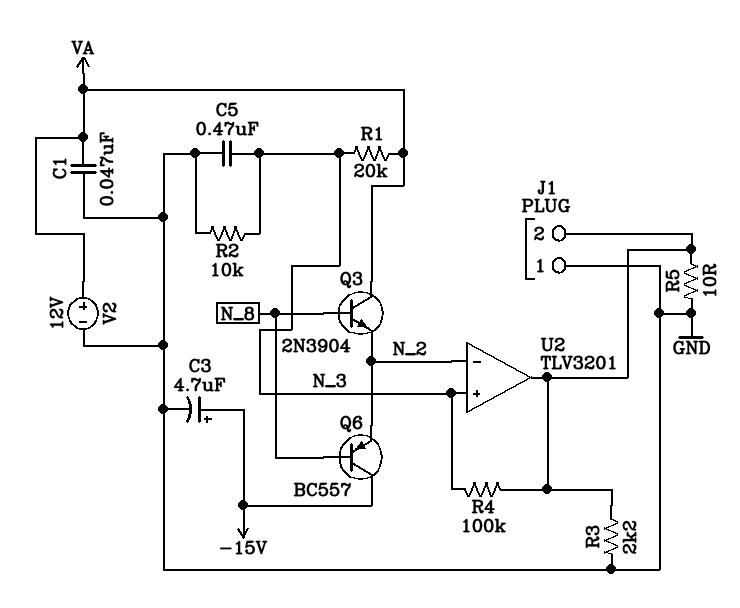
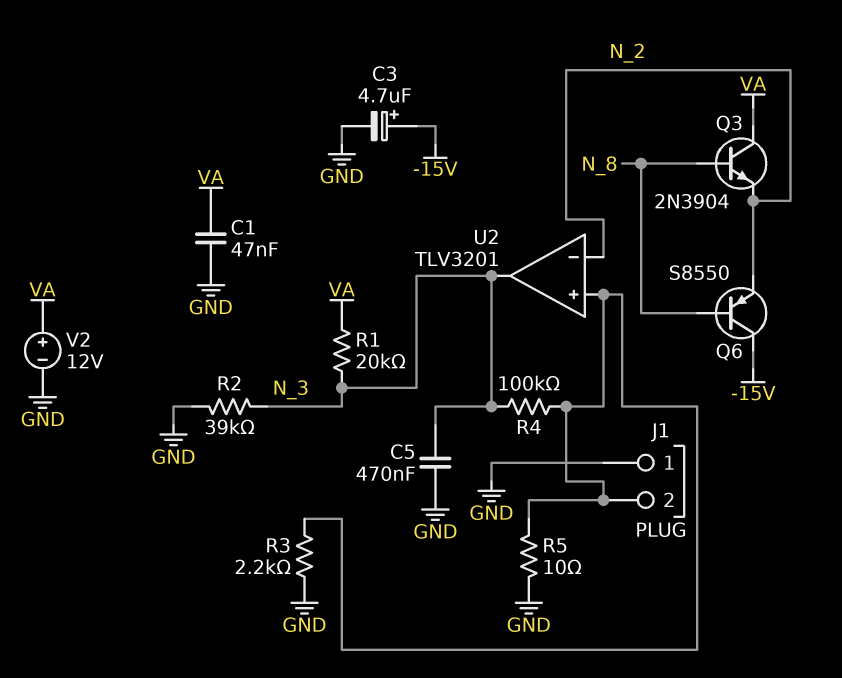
Q6: PNP BC557 (B N_8, C -15V, E N_2) -> PNP S8550 (B N_8, C -15V, E N_2)
R2: 10k (GND, N_3) -> 39k (GND, N_3)
U2 pin in+: N_3 -> J1/2
U2 pin out: J1/2 -> N_3

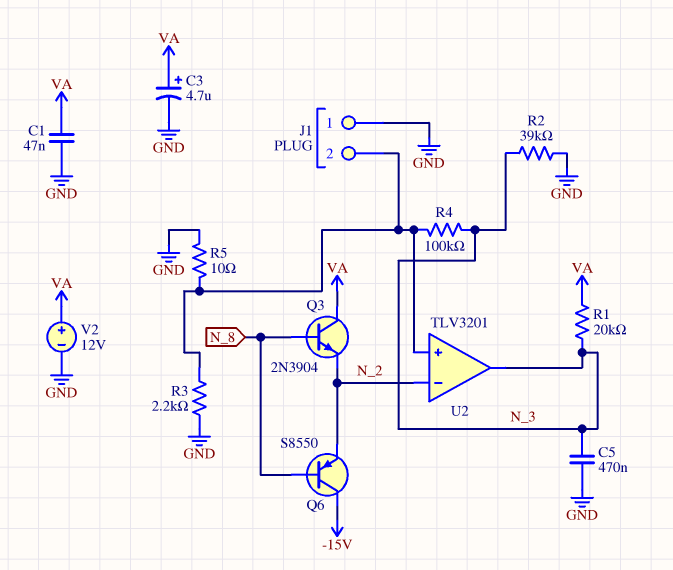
C3: 4.7uF (plus -15V, minus GND) -> 4.7uF (plus VA, minus GND)

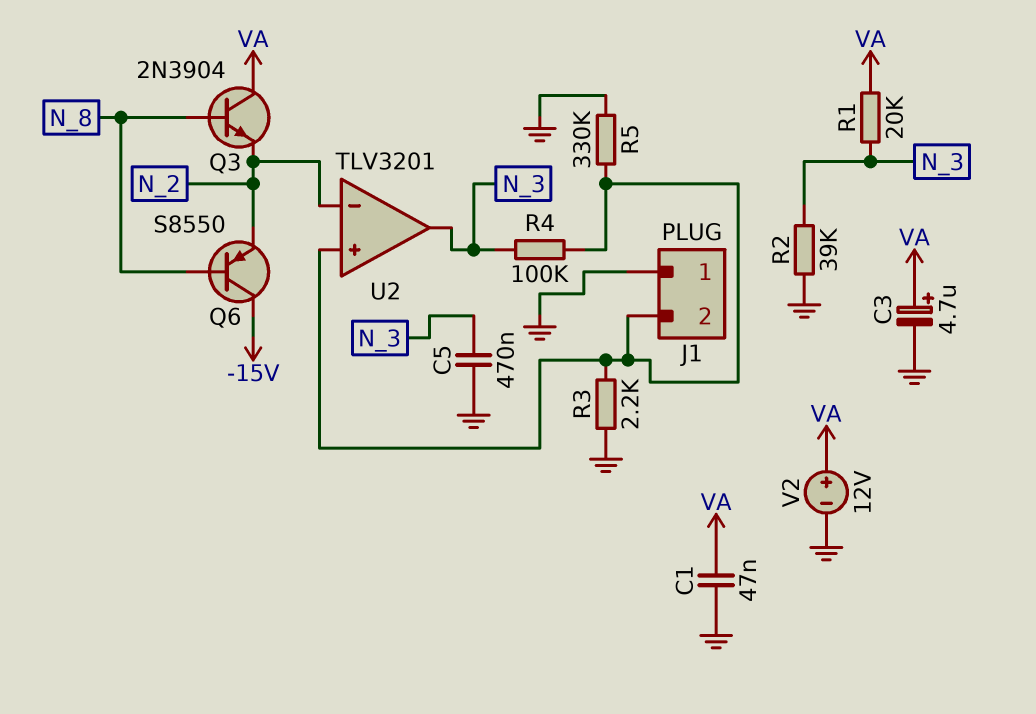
R5: 10 (GND, J1/2) -> 330k (GND, J1/2)

